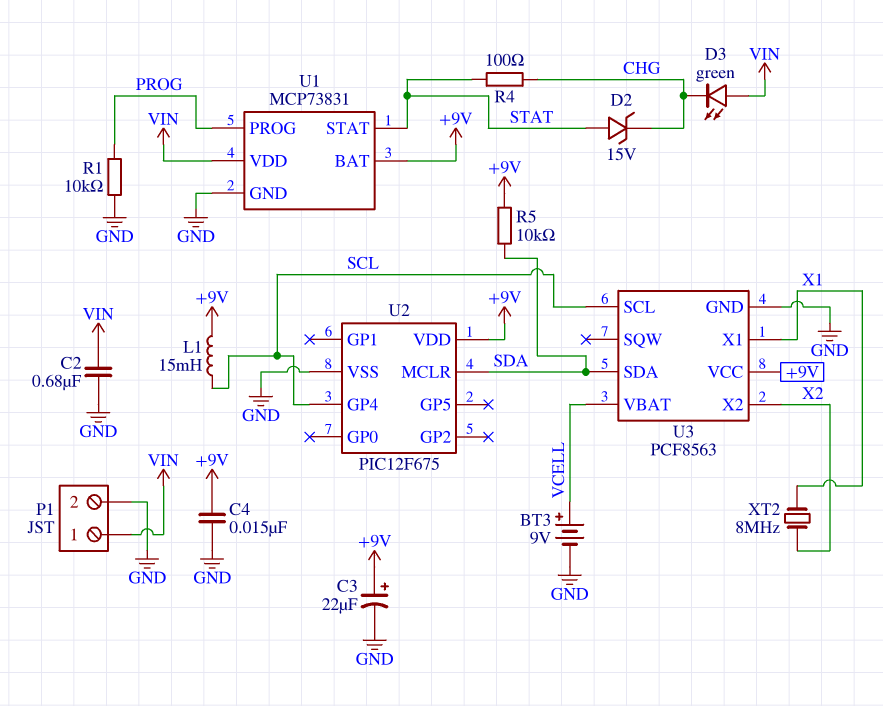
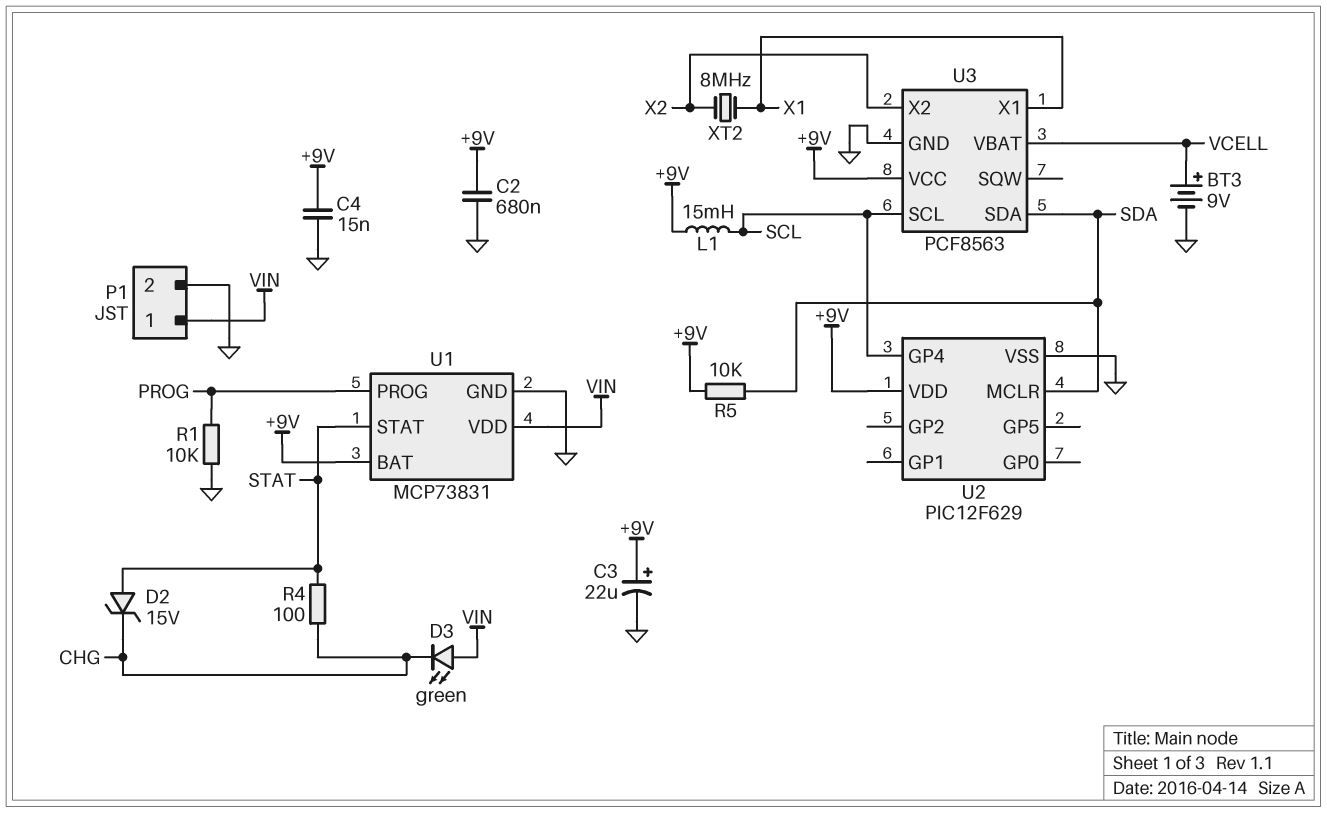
C2: 680nF (GND, VIN) -> 680nF (+9V, GND)
U2: PIC12F675 -> PIC12F629

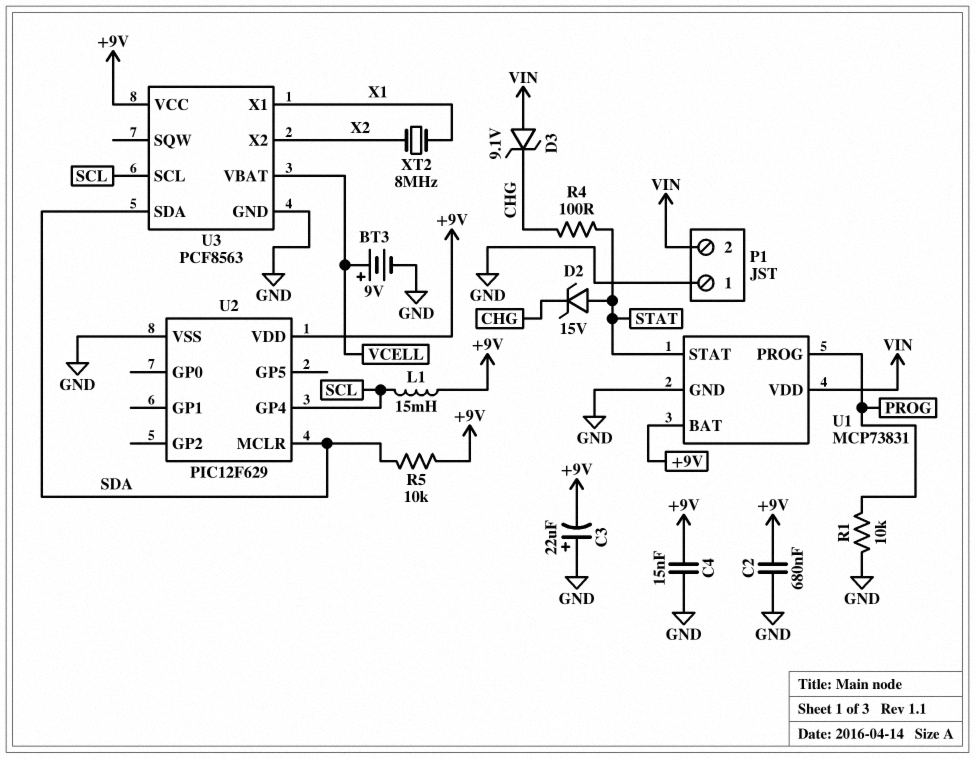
C3: 22uF (plus +9V, minus GND) -> 22uF (plus GND, minus +9V)
D3: LED green (A VIN, K CHG) -> zener 9.1V (A VIN, K CHG)
P1 pin 1: VIN -> GND
P1 pin 2: GND -> VIN

